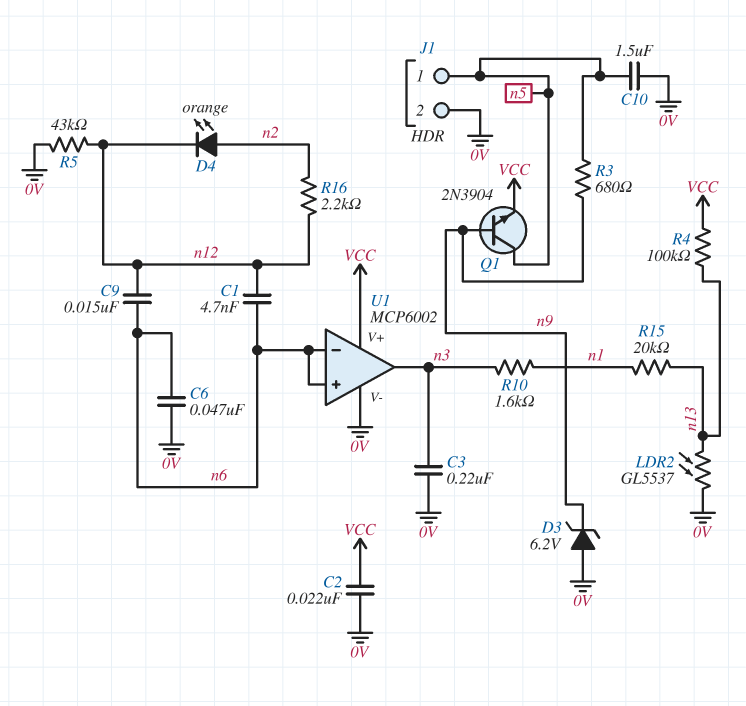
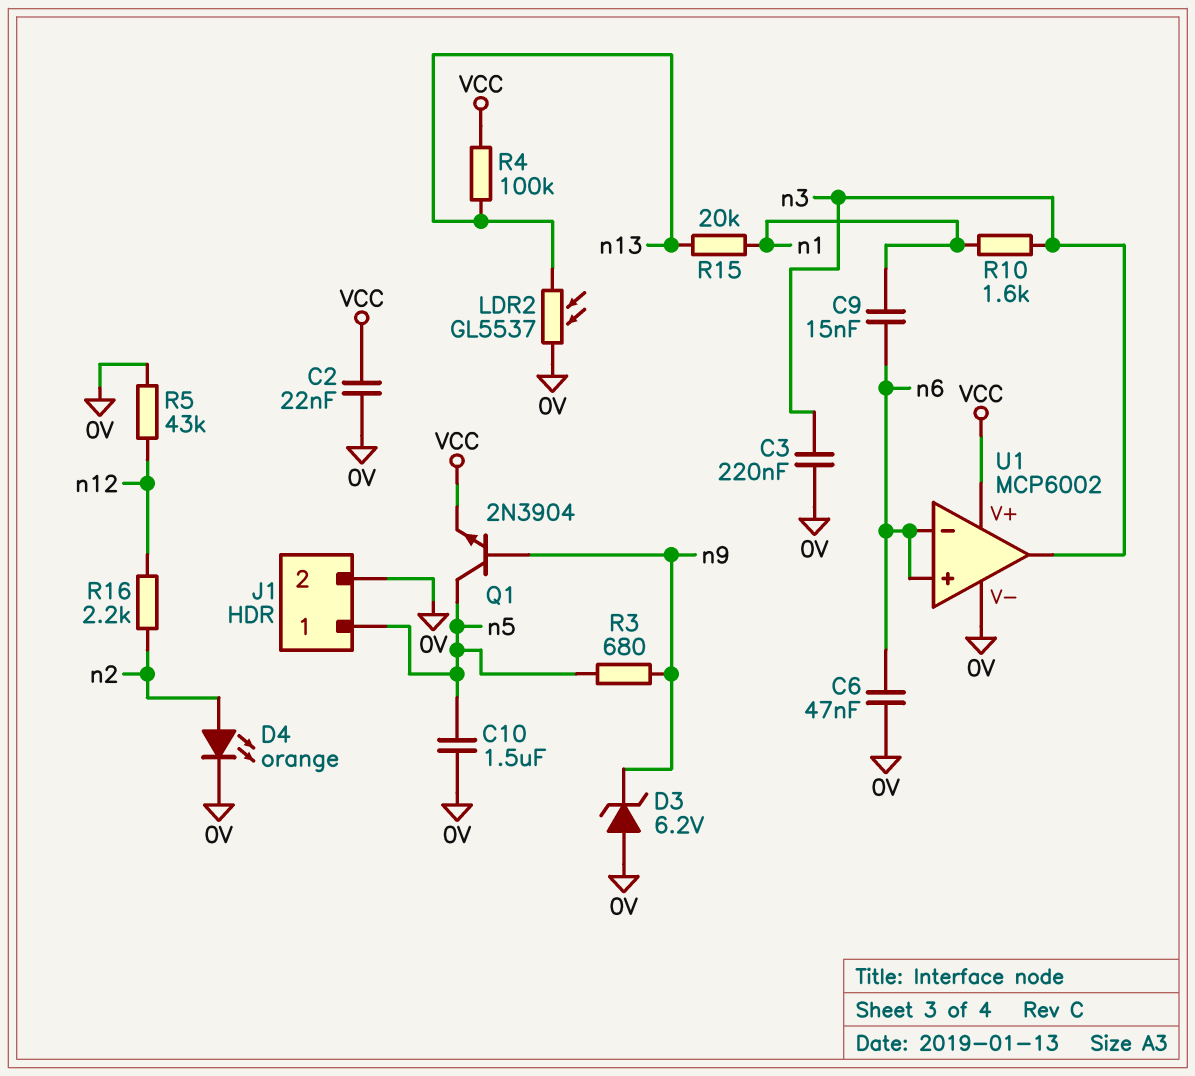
C1: 4.7nF (n6, n12) -> none
C9: 15nF (n6, n12) -> 15nF (n1, n6)
D4: LED orange (A n2, K n12) -> LED orange (A n2, K 0V)

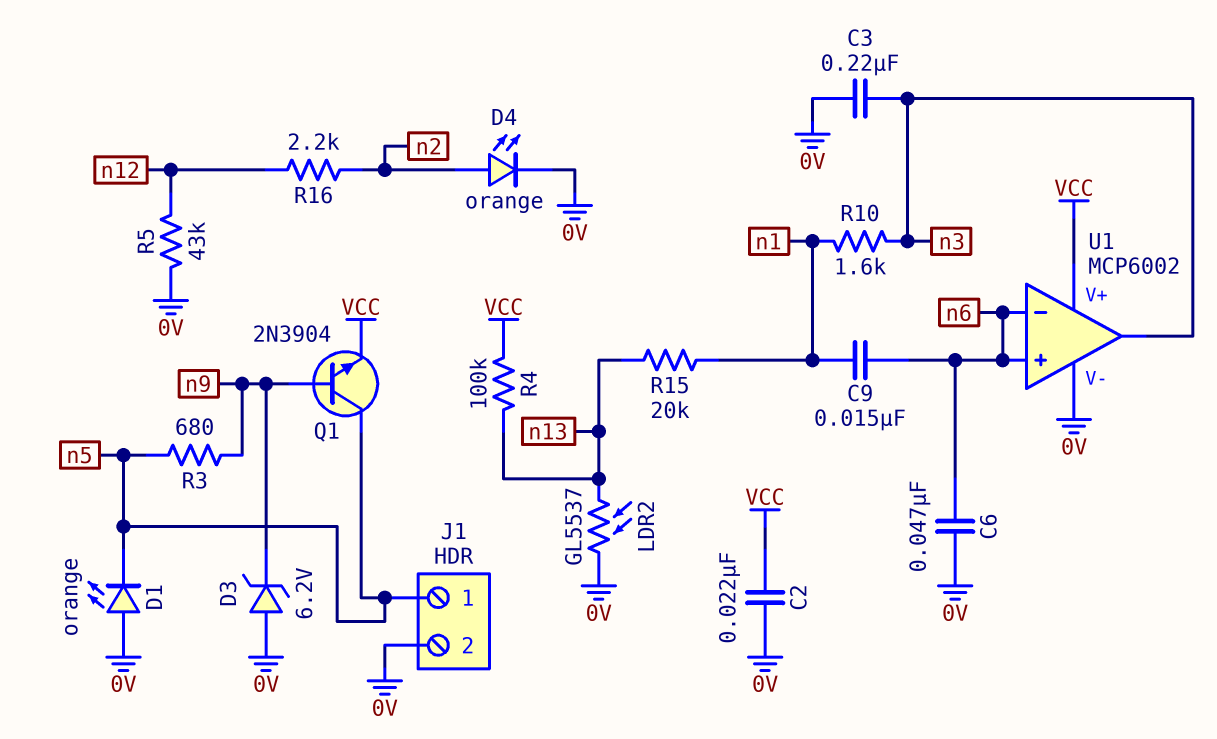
C10: 1.5uF (0V, n5) -> none
D1: none -> LED orange (A 0V, K n5)

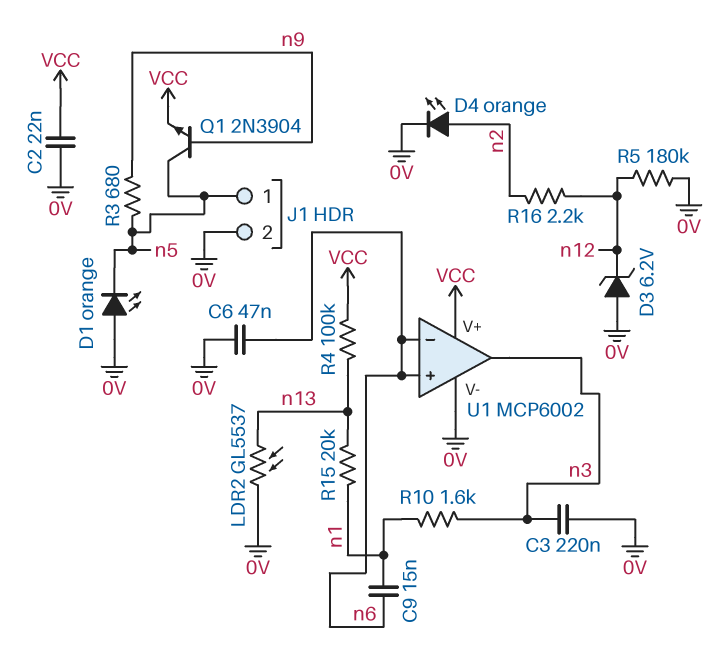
D3: zener 6.2V (A 0V, K n9) -> zener 6.2V (A 0V, K n12)
R5: 43k (0V, n12) -> 180k (0V, n12)

